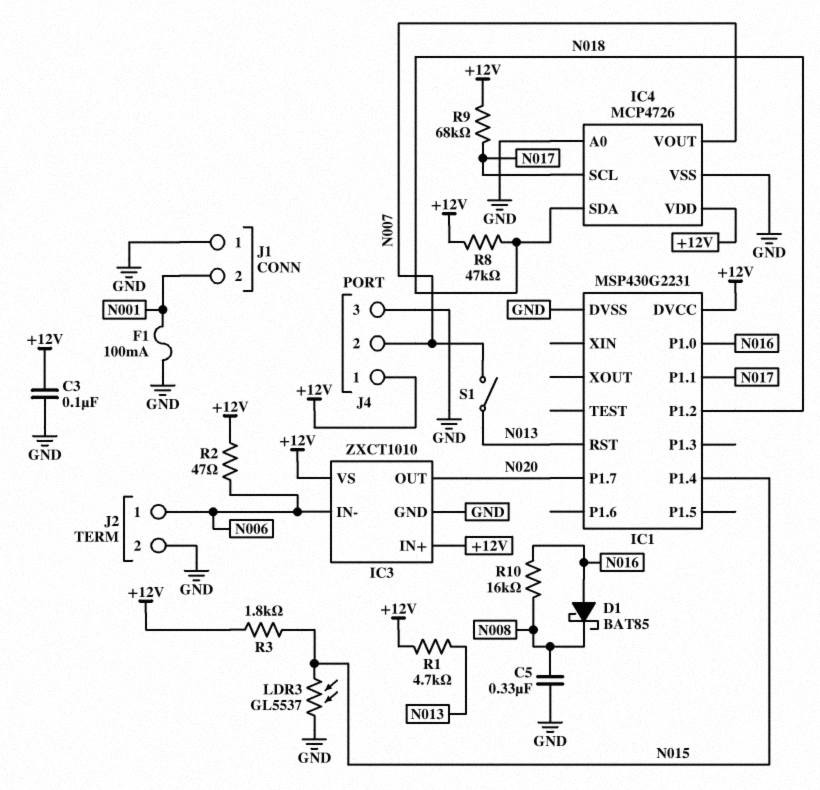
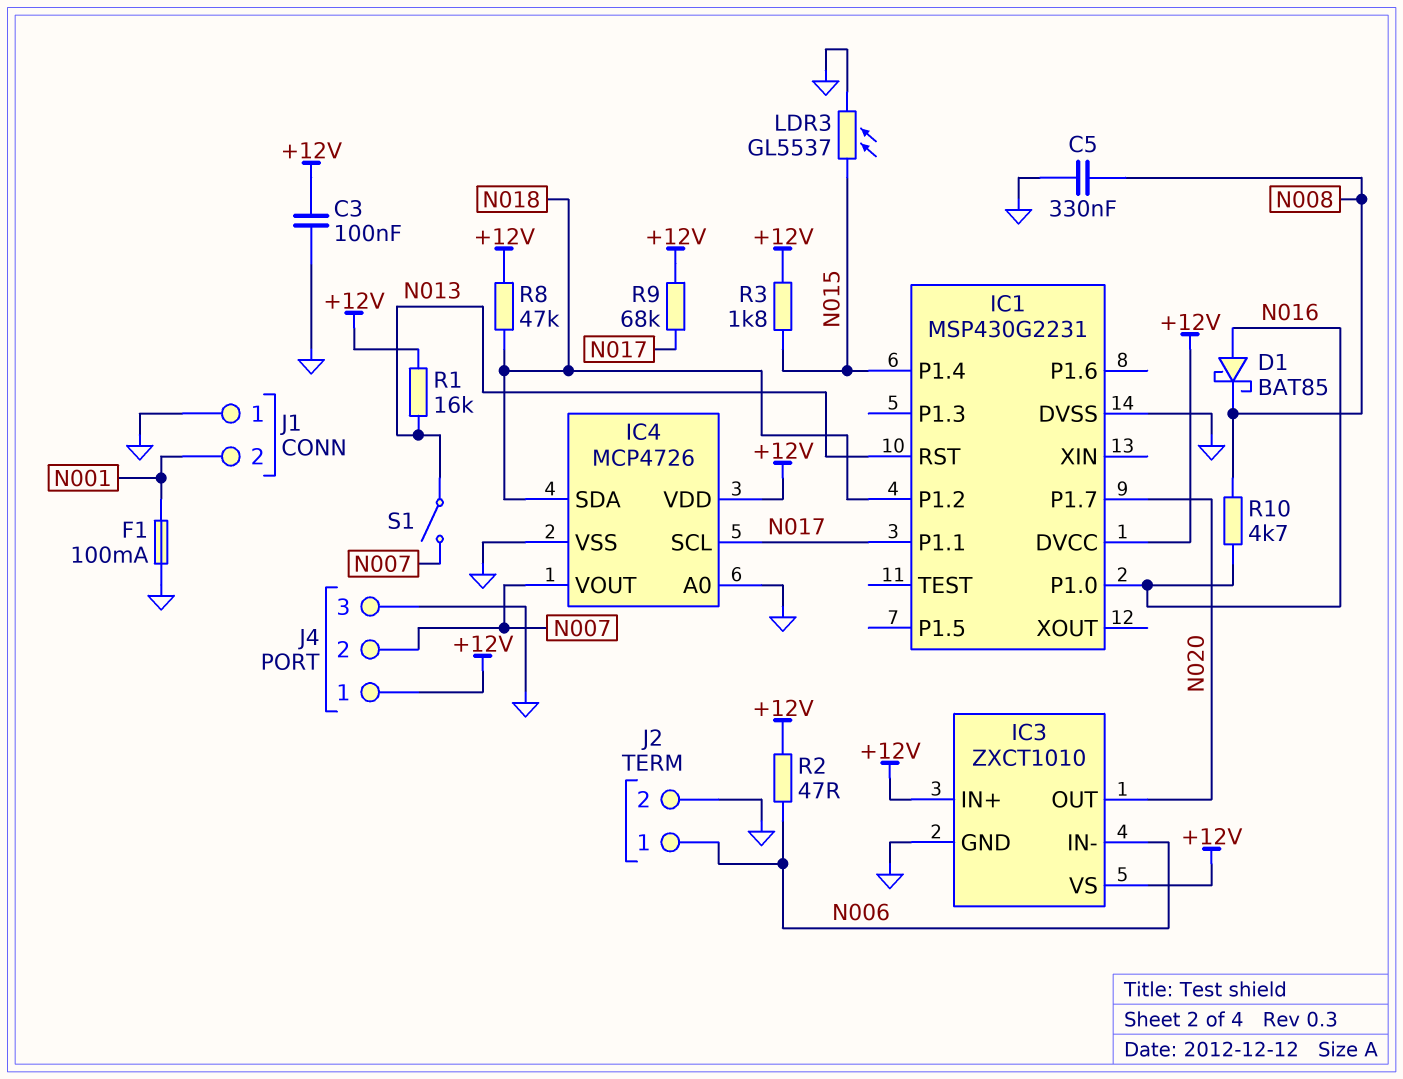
R1: 4.7k (+12V, N013) -> 16k (+12V, N013)
R10: 16k (N008, N016) -> 4.7k (N008, N016)

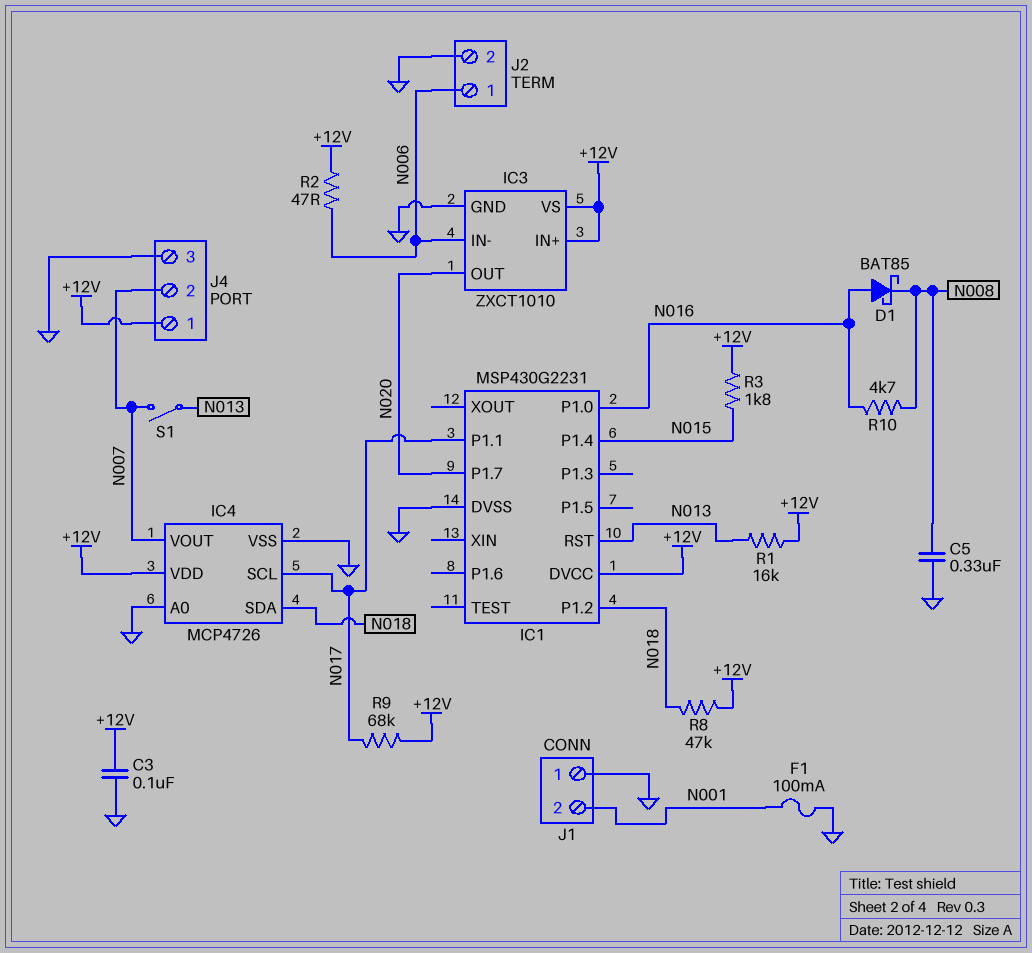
LDR3: GL5537 (GND, N015) -> none

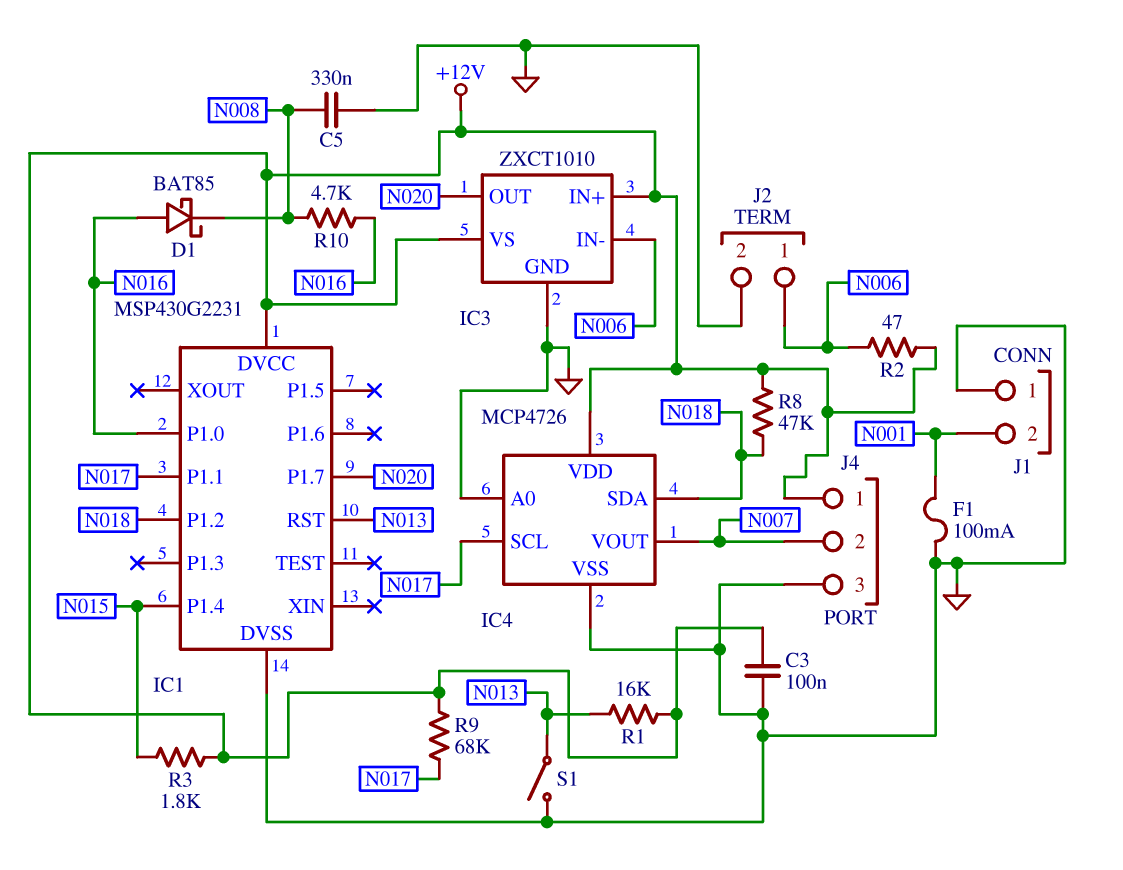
S1: switch (N007, N013) -> switch (GND, N013)

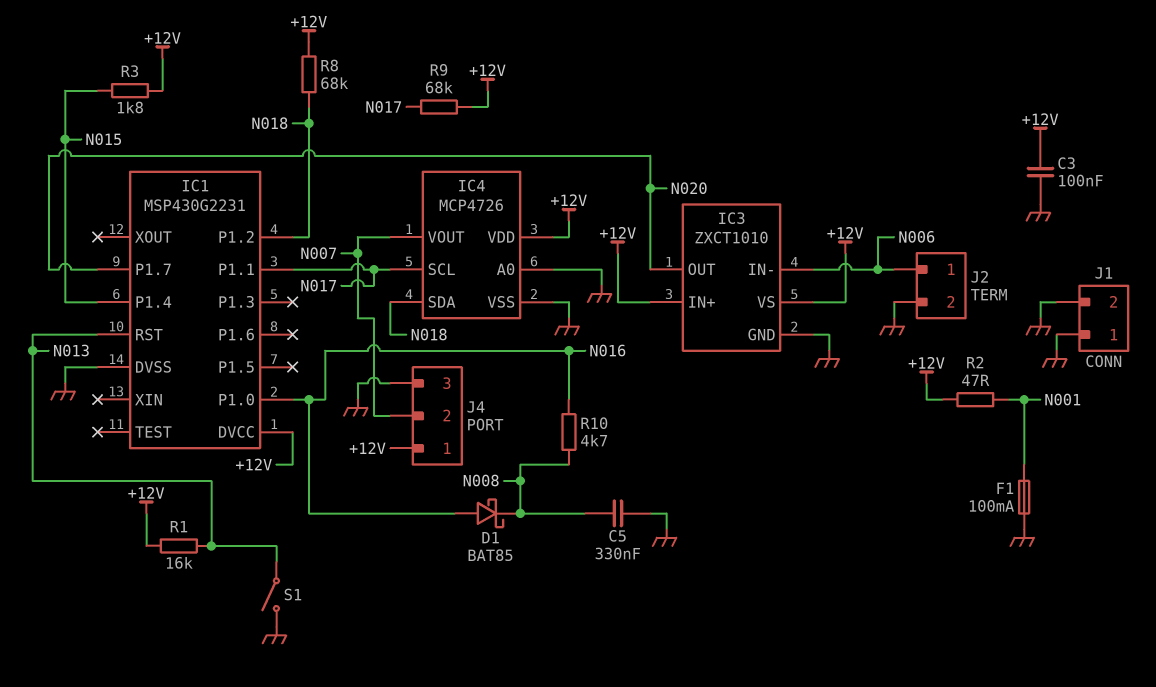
J1 pin 2: N001 -> GND
R2: 47 (+12V, N006) -> 47 (+12V, N001)
R8: 47k (+12V, N018) -> 68k (+12V, N018)

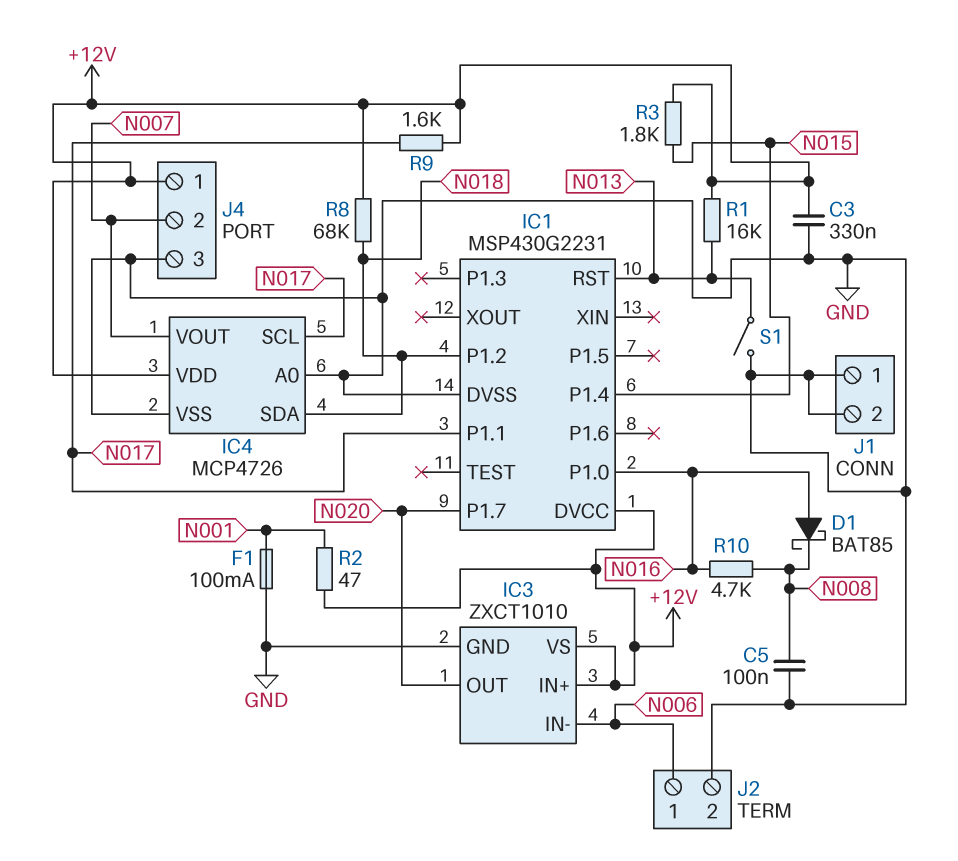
C3: 100nF (+12V, GND) -> 330nF (+12V, GND)
C5: 330nF (GND, N008) -> 100nF (GND, N008)
R9: 68k (+12V, N017) -> 1.6k (+12V, N017)

